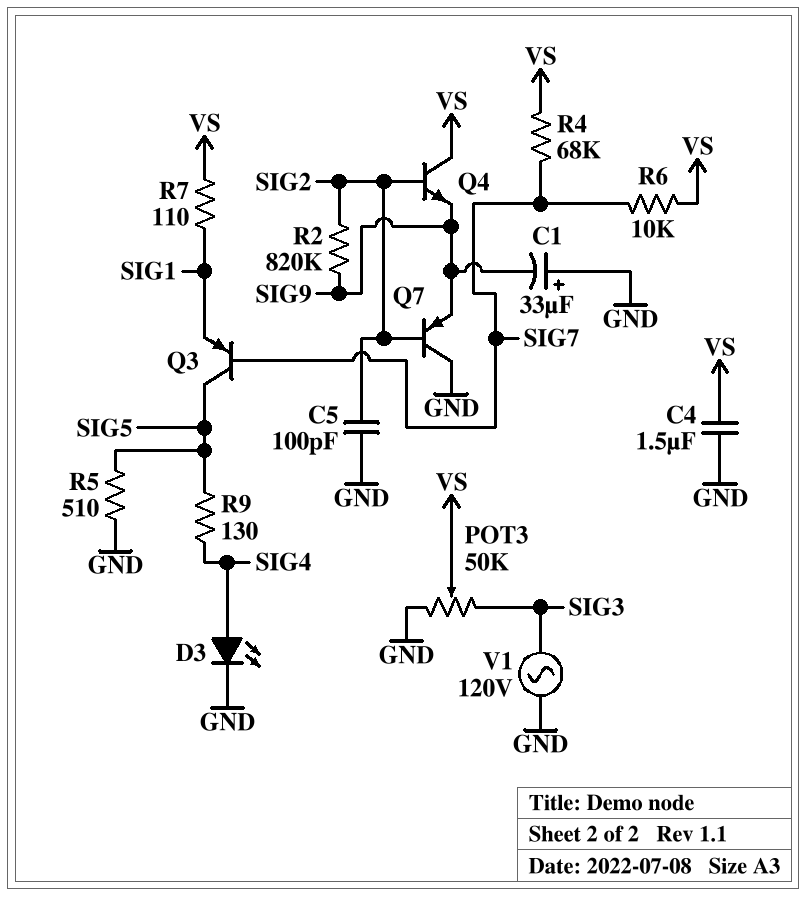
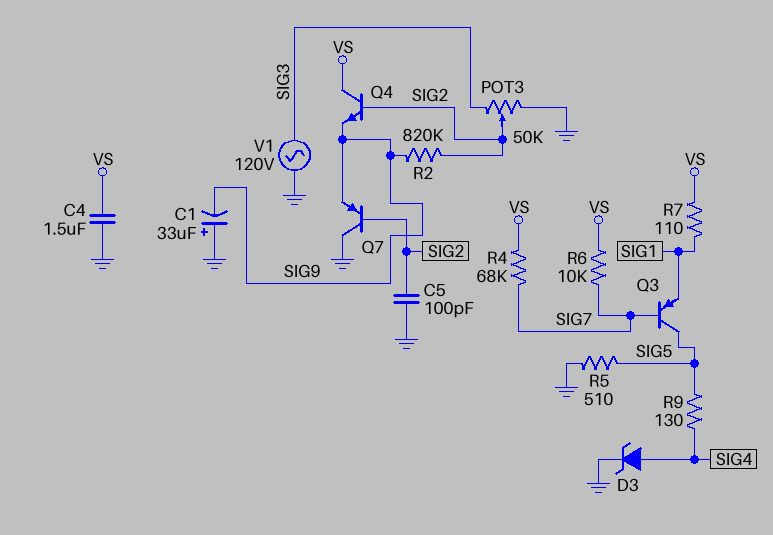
D3: LED (A SIG4, K GND) -> zener (A SIG4, K GND)
POT3: 50k (GND, SIG3, wiper VS) -> 50k (GND, SIG3, wiper SIG2)

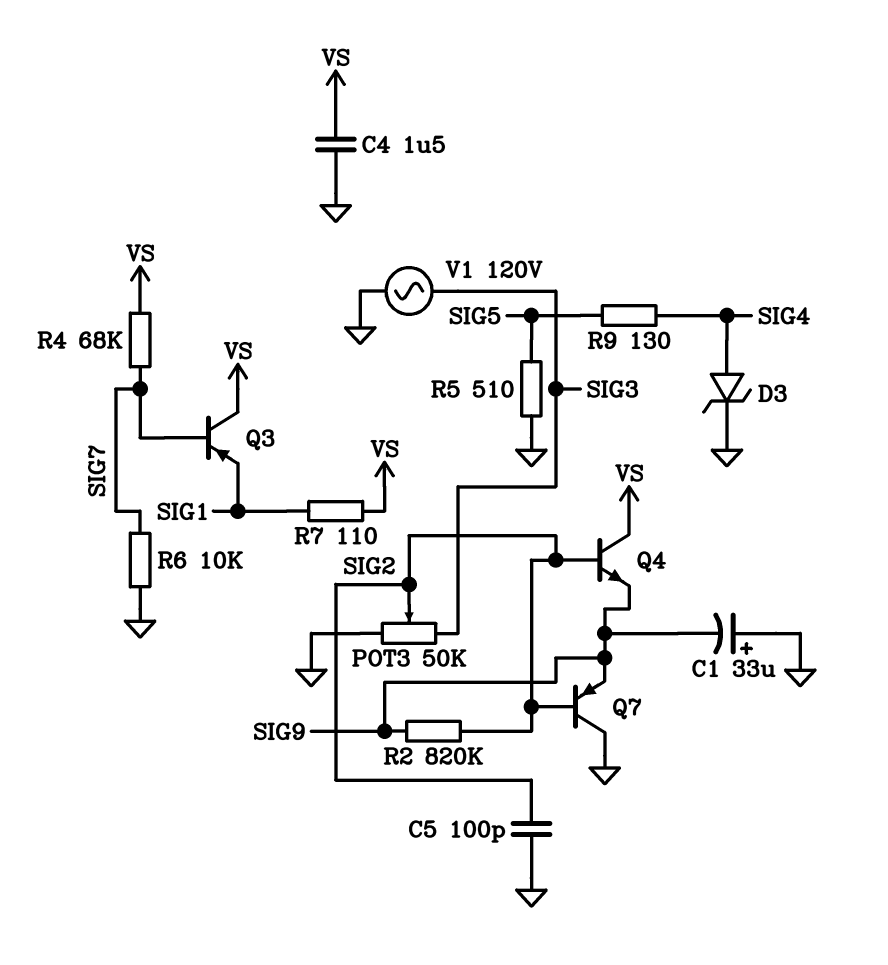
Q3: PNP (B SIG7, C SIG5, E SIG1) -> PNP (B SIG7, C VS, E SIG1)
R6: 10k (SIG7, VS) -> 10k (GND, SIG7)

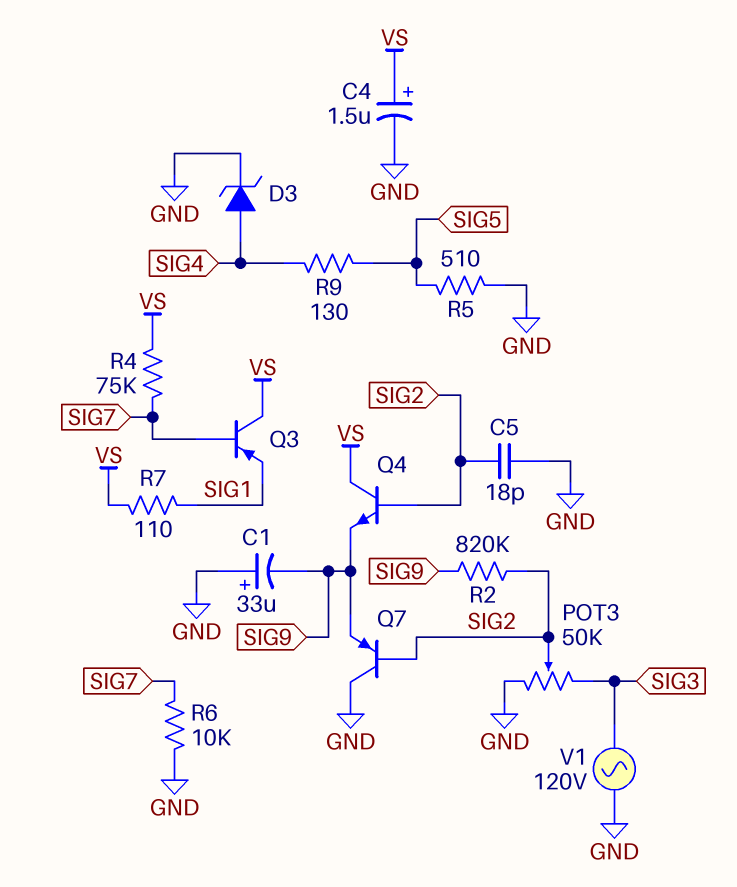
C4: 1.5uF (GND, VS) -> 1.5uF (plus VS, minus GND)
C5: 100pF (GND, SIG2) -> 18pF (GND, SIG2)
R4: 68k (SIG7, VS) -> 75k (SIG7, VS)

